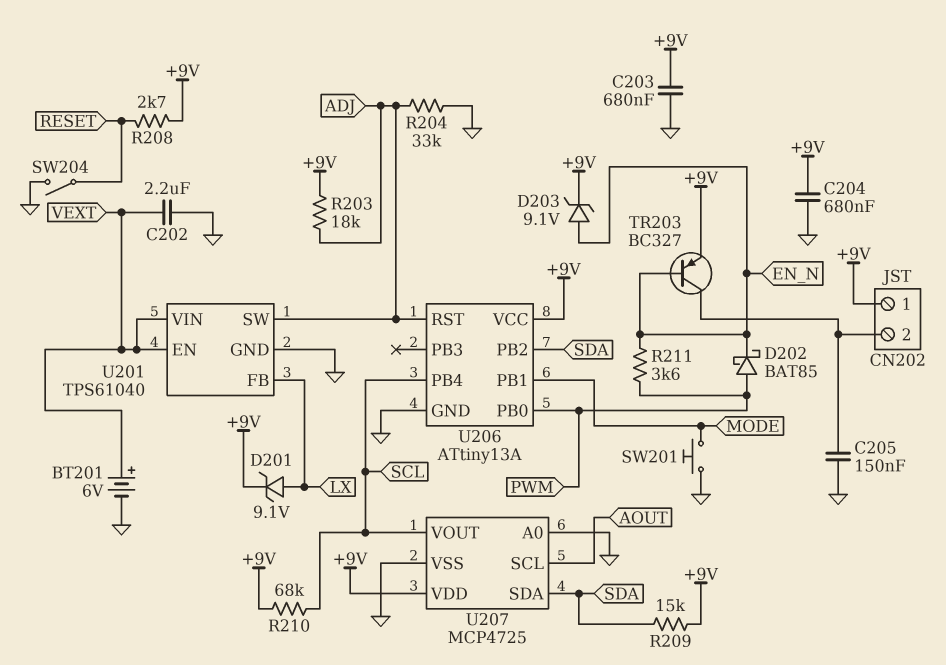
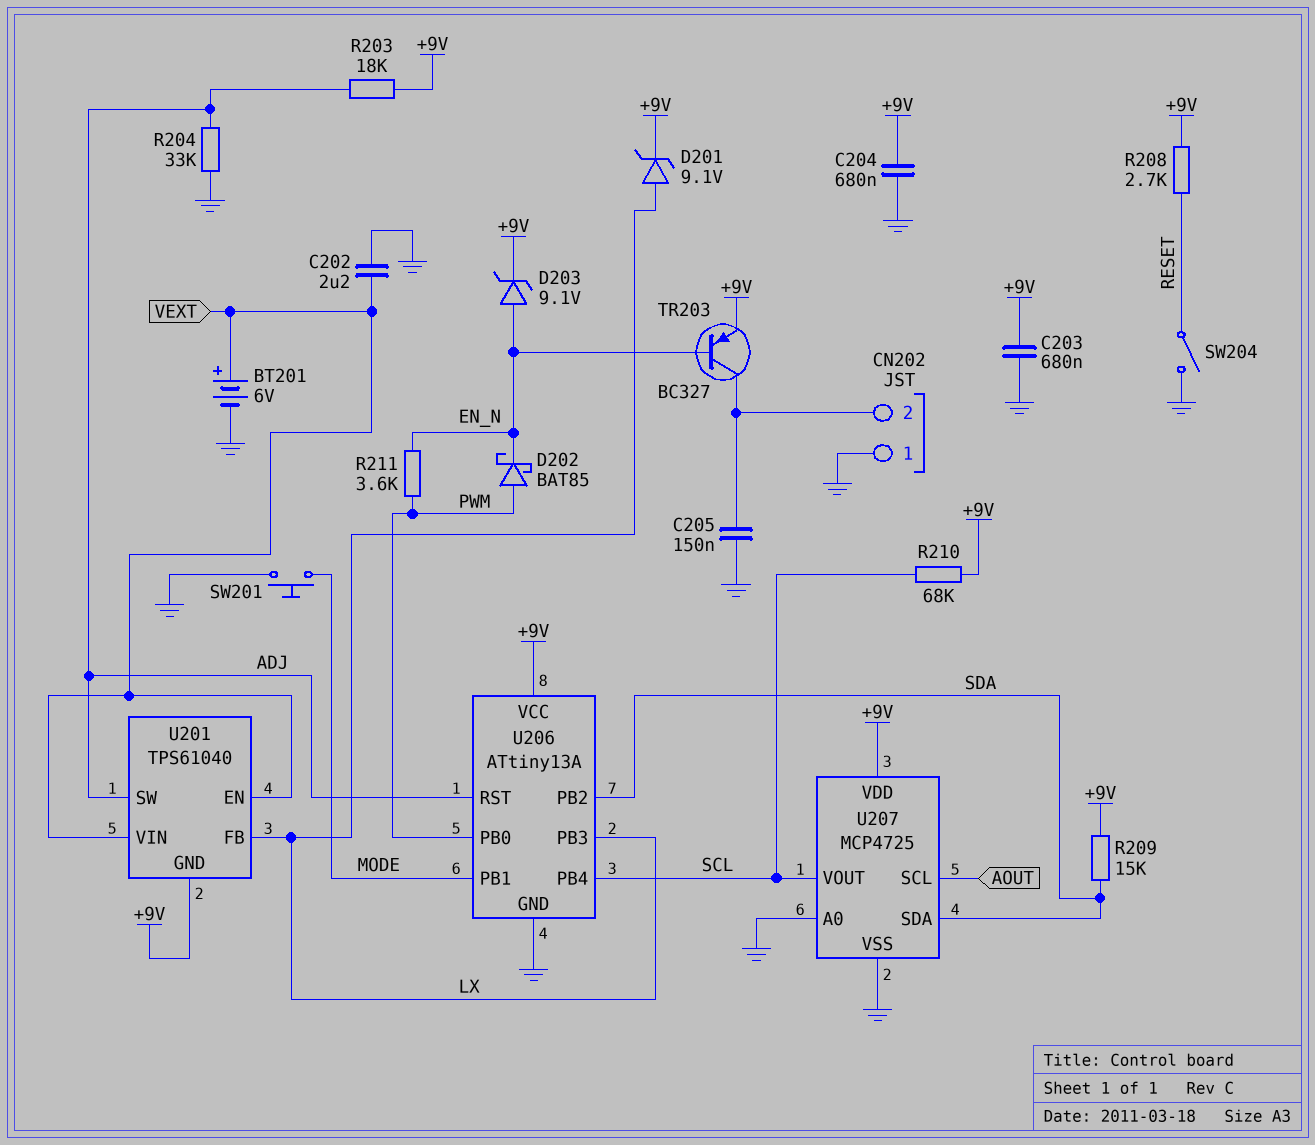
CN202 pin 1: +9V -> GND
U201 pin GND: GND -> +9V
U206 pin PB3: none -> LX

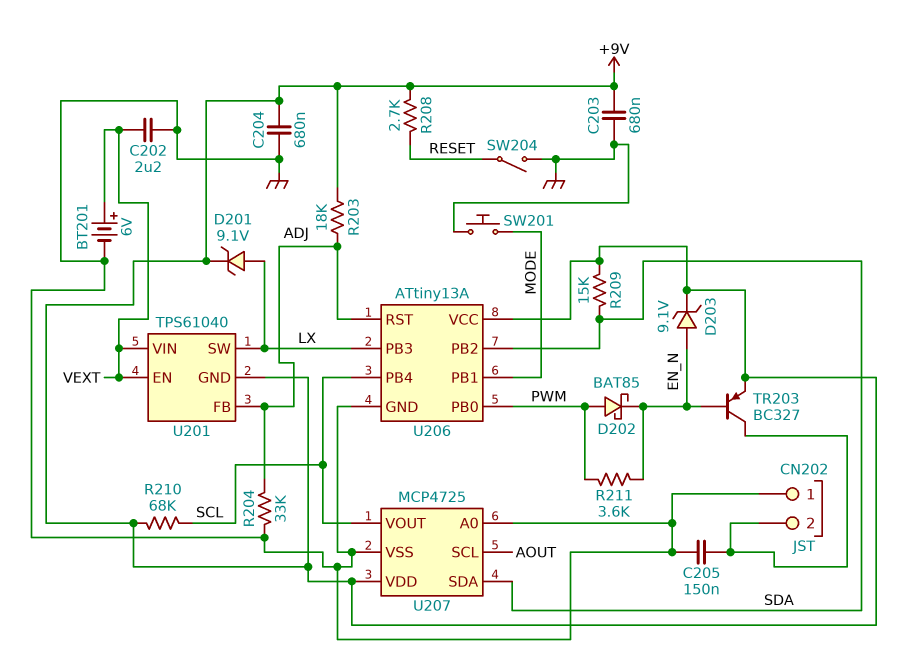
U201 pin FB: LX -> ADJ
U201 pin SW: ADJ -> LX

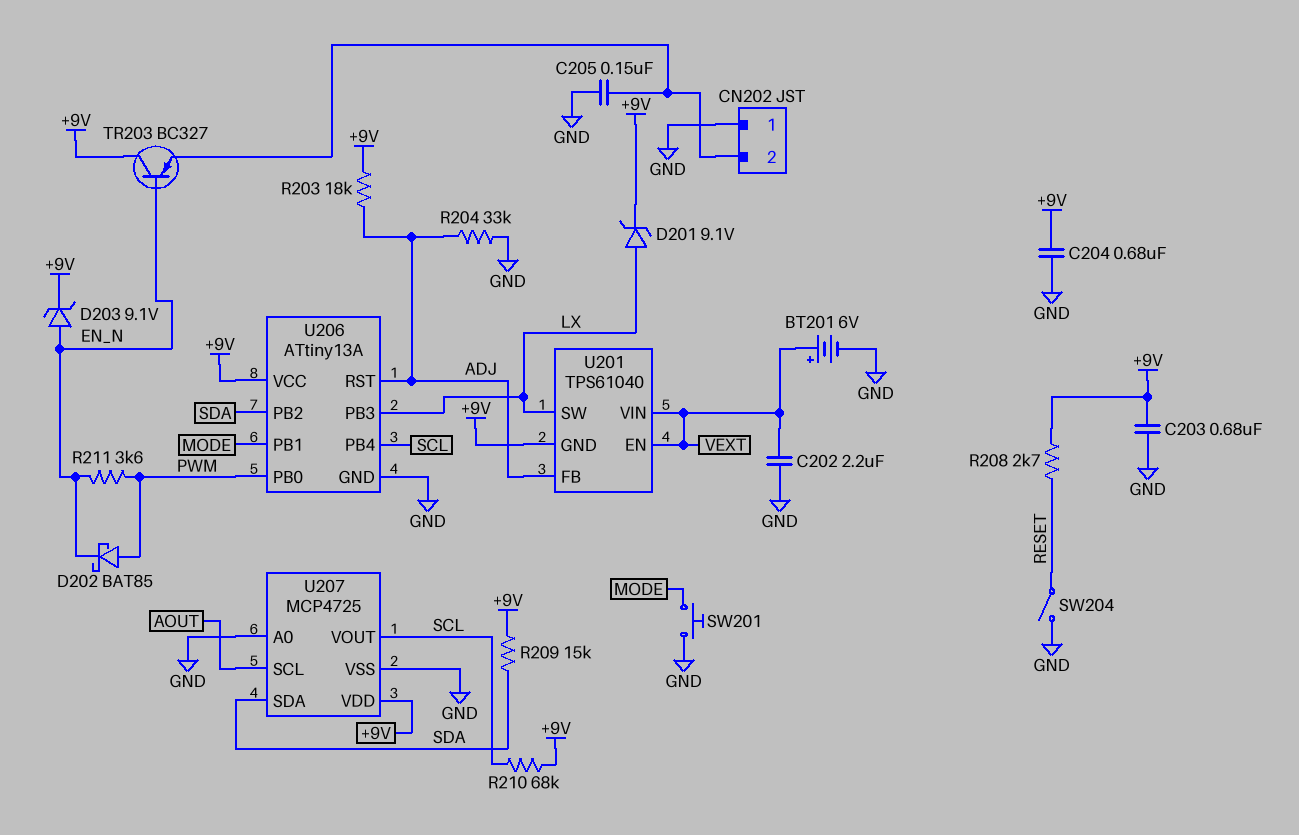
TR203: PNP BC327 (B EN_N, C CN202/2, E +9V) -> PNP BC327 (B EN_N, C +9V, E CN202/2)

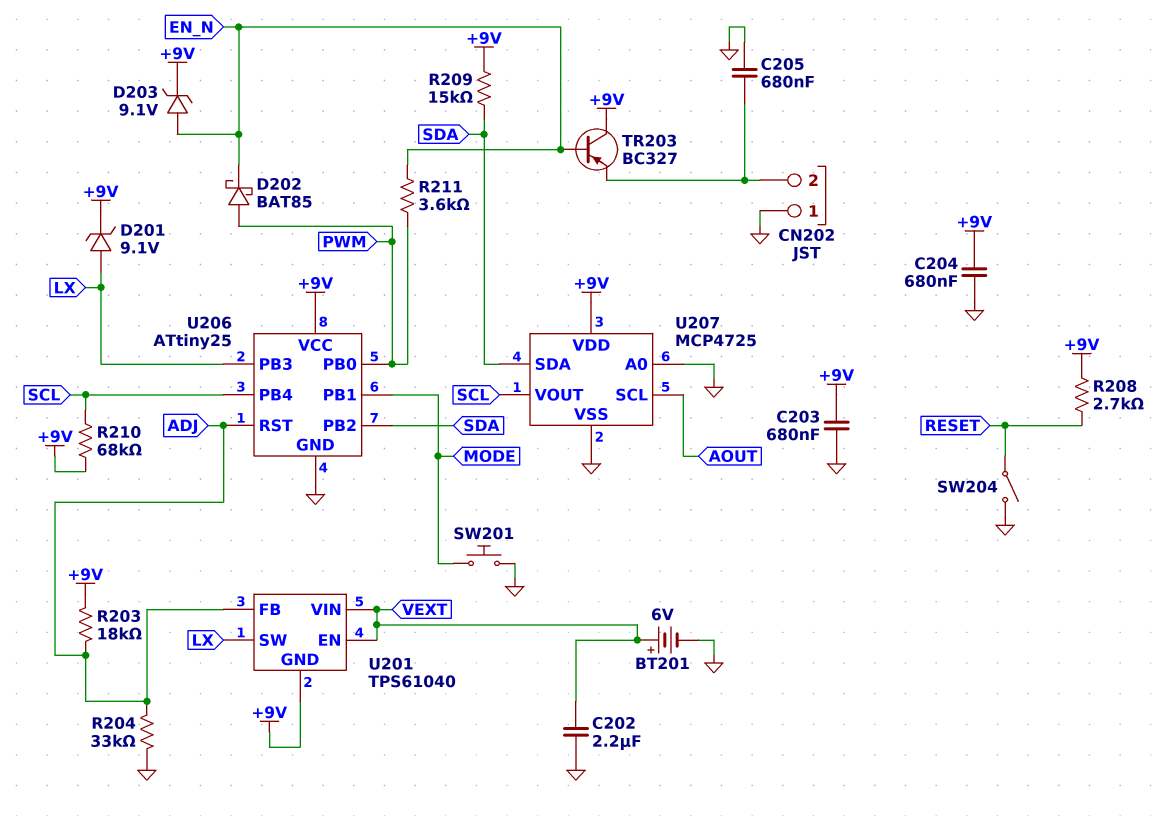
C205: 150nF (CN202/2, GND) -> 680nF (CN202/2, GND)
U206: ATtiny13A -> ATtiny25

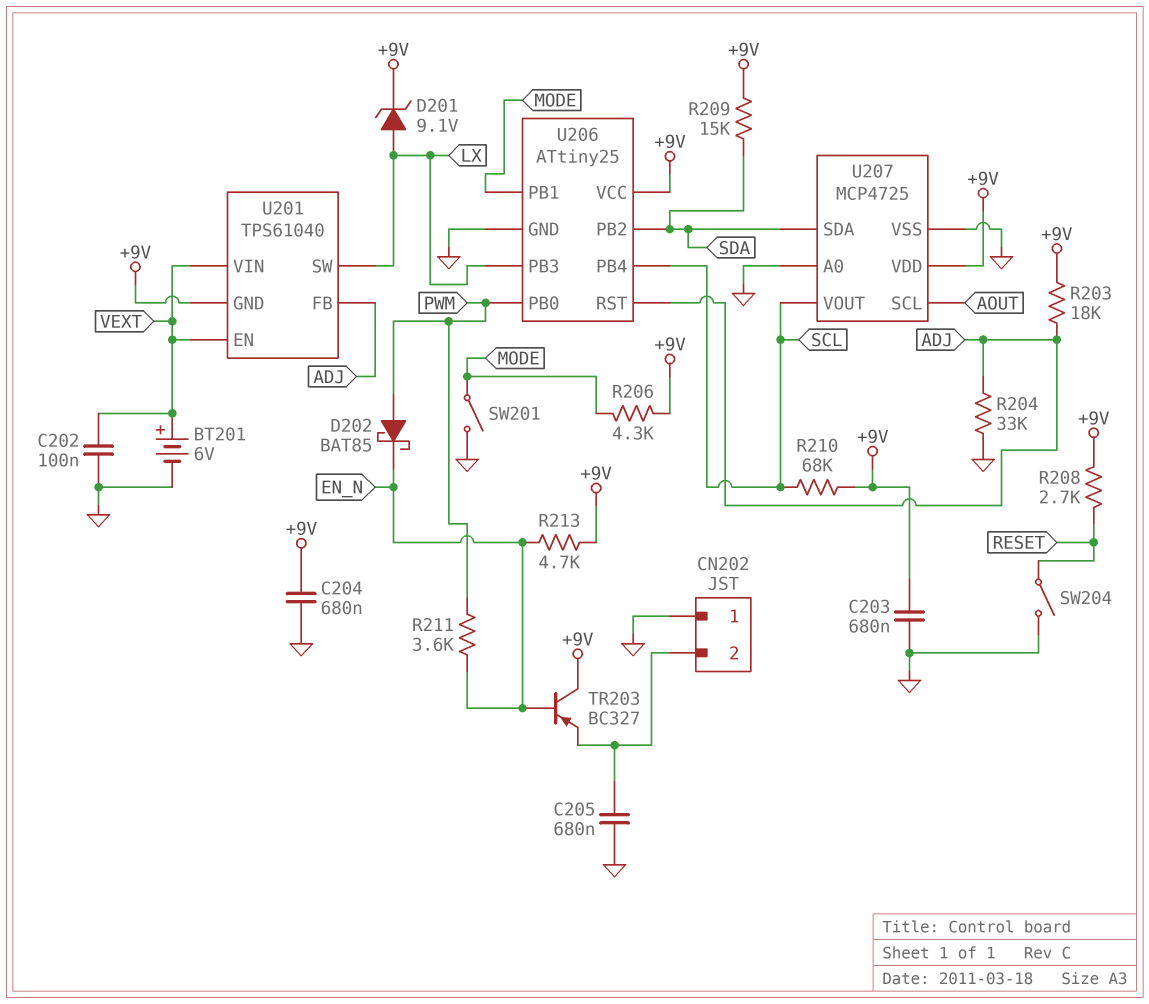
C202: 2.2uF (GND, VEXT) -> 100nF (GND, VEXT)
D203: zener 9.1V (A EN_N, K +9V) -> none
R206: none -> 4.3k (+9V, MODE)
R213: none -> 4.7k (+9V, EN_N)
SW201: button (GND, MODE) -> switch (GND, MODE)

